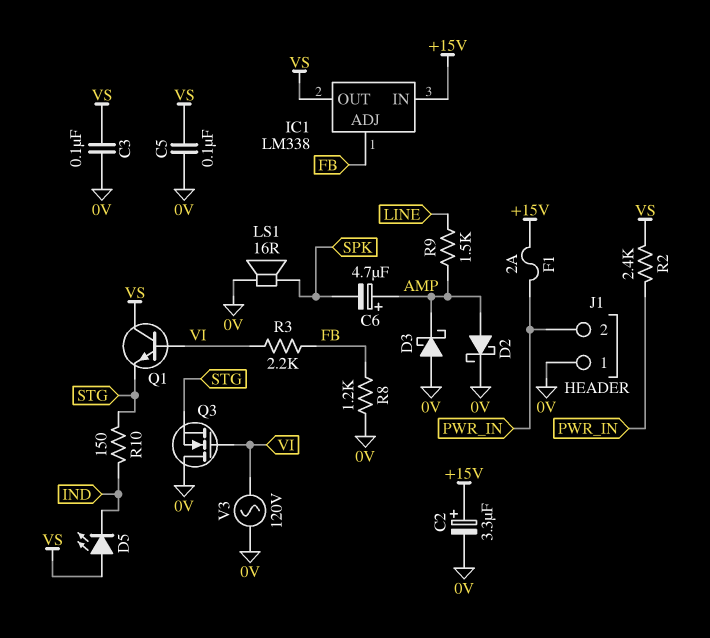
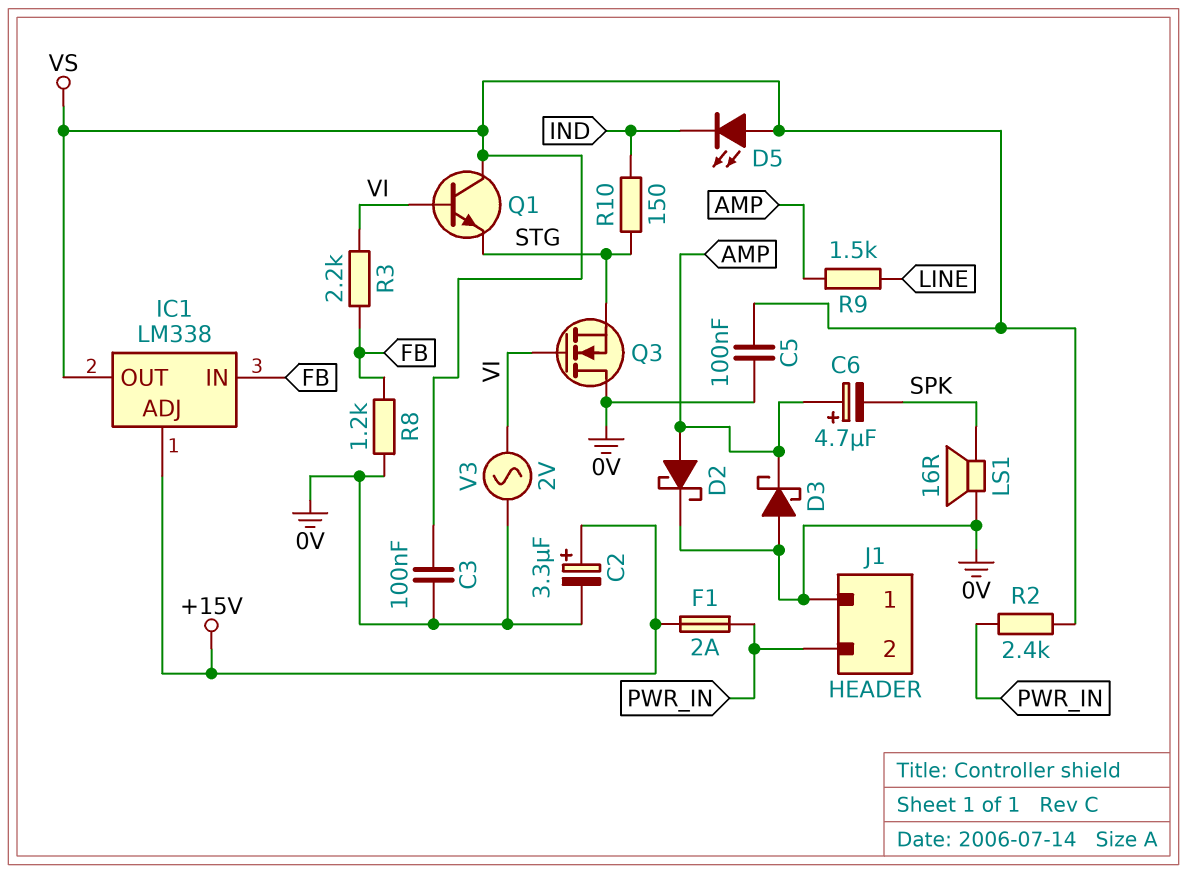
IC1 pin ADJ: FB -> +15V
IC1 pin IN: +15V -> FB
V3: AC 120V (0V, VI) -> AC 2V (0V, VI)

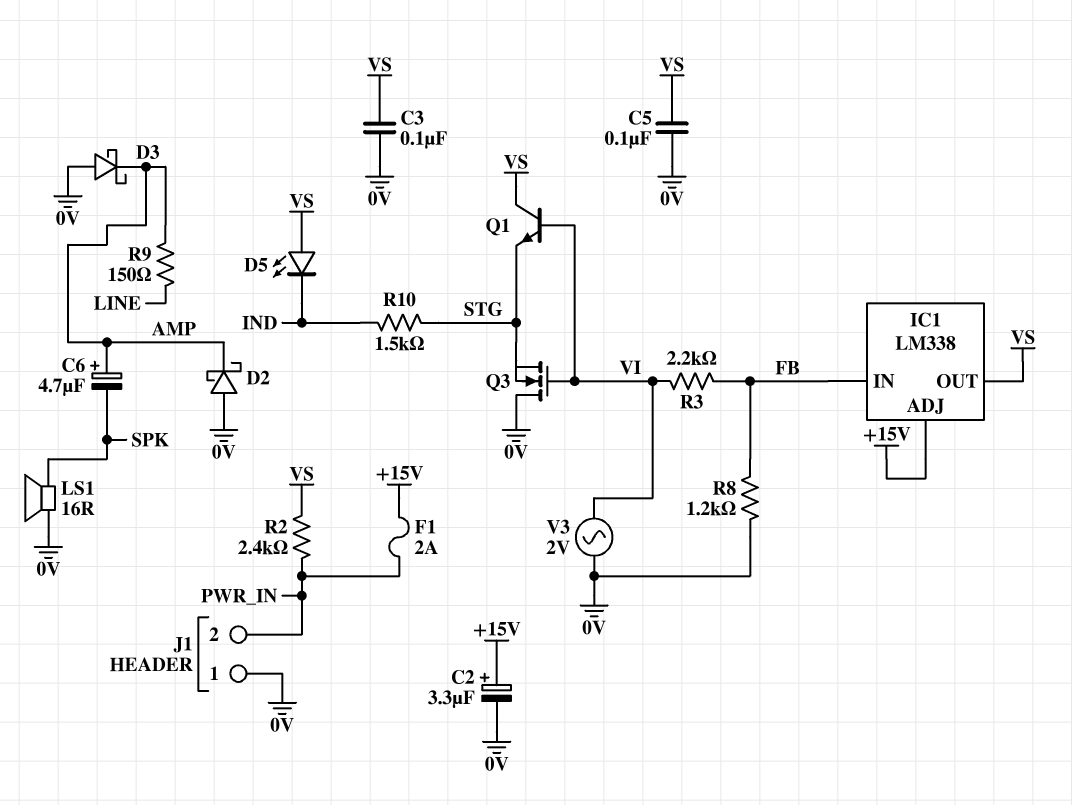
D2: schottky (A AMP, K 0V) -> schottky (A 0V, K AMP)
R9: 1.5k (AMP, LINE) -> 150 (AMP, LINE)
R10: 150 (IND, STG) -> 1.5k (IND, STG)

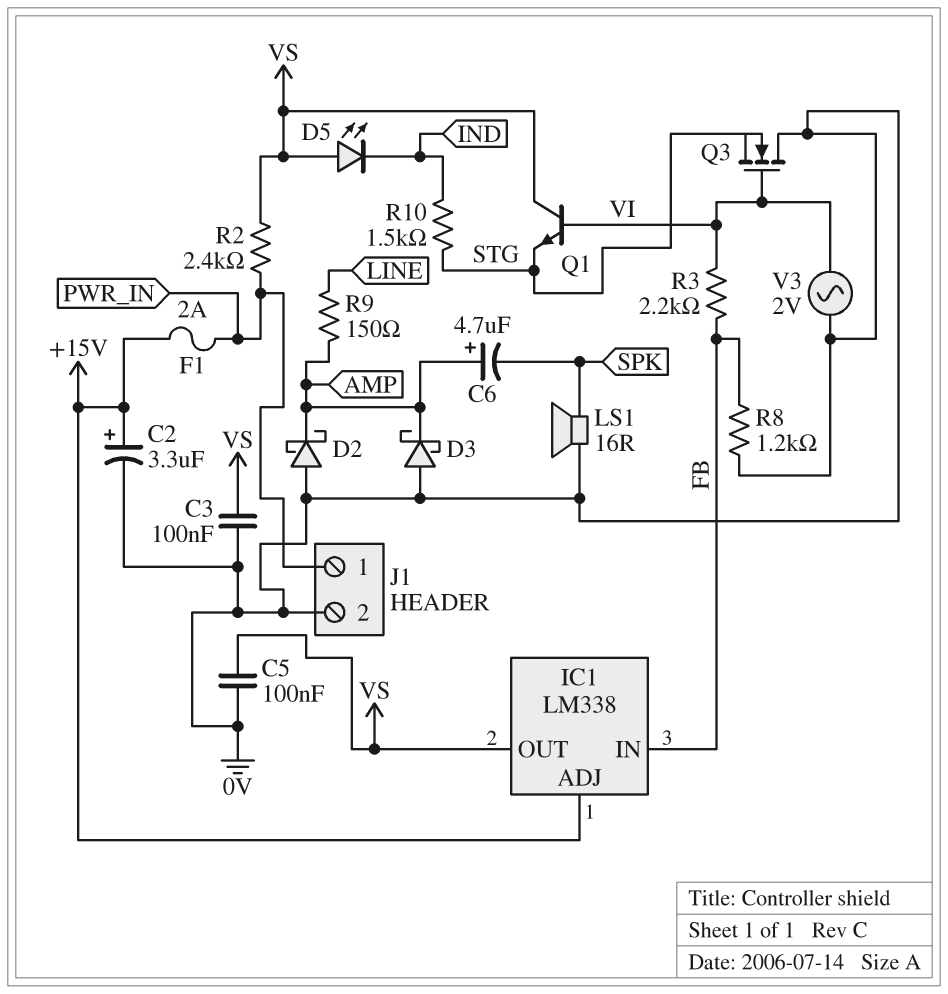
J1 pin 1: 0V -> PWR_IN
J1 pin 2: PWR_IN -> 0V

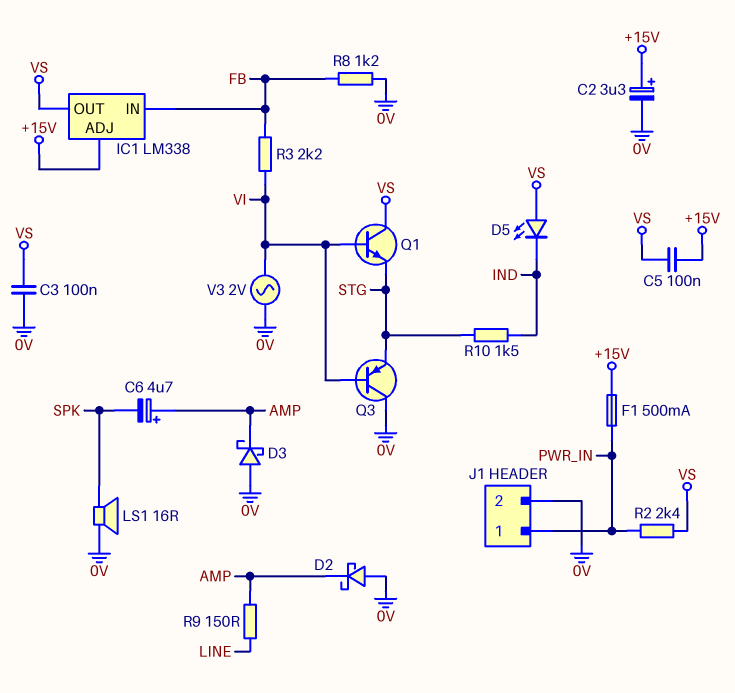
C5: 100nF (0V, VS) -> 100nF (+15V, VS)
F1: 2A (+15V, PWR_IN) -> 500mA (+15V, PWR_IN)
Q3: NMOS (G VI, D 0V, S STG) -> PNP (B VI, C 0V, E STG)

